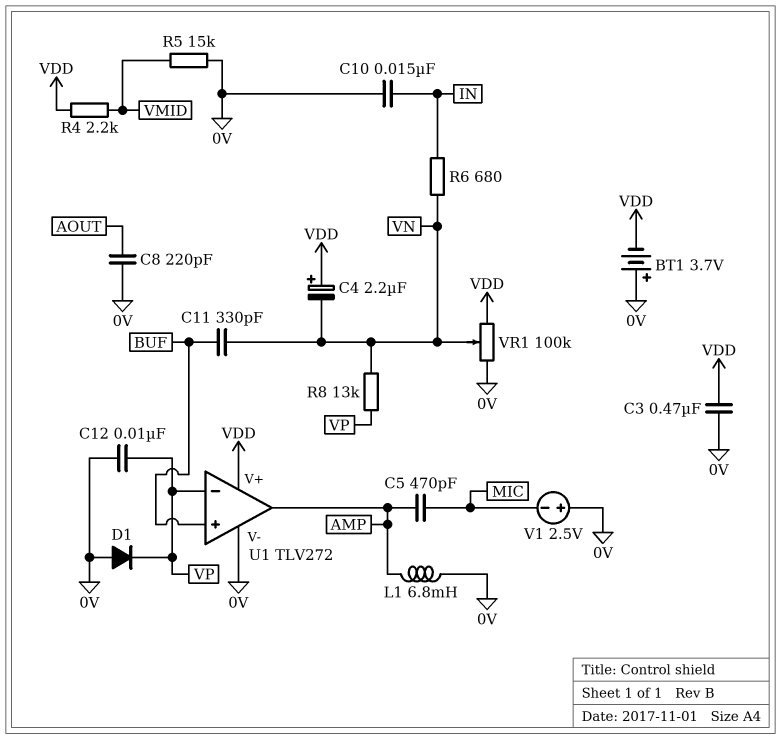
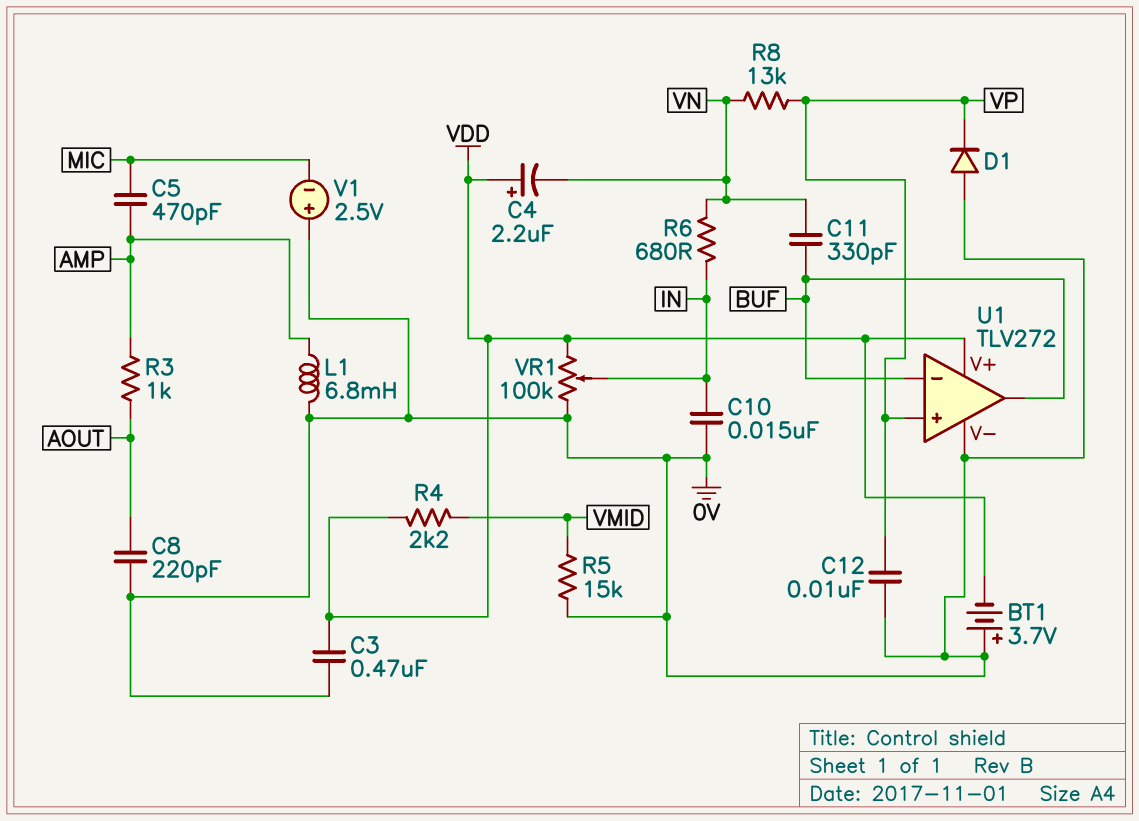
R3: none -> 1k (AMP, AOUT)
U1 pin in+: BUF -> VP
U1 pin in-: VP -> BUF
U1 pin out: AMP -> BUF
VR1: 100k (0V, VDD, wiper VN) -> 100k (0V, VDD, wiper IN)

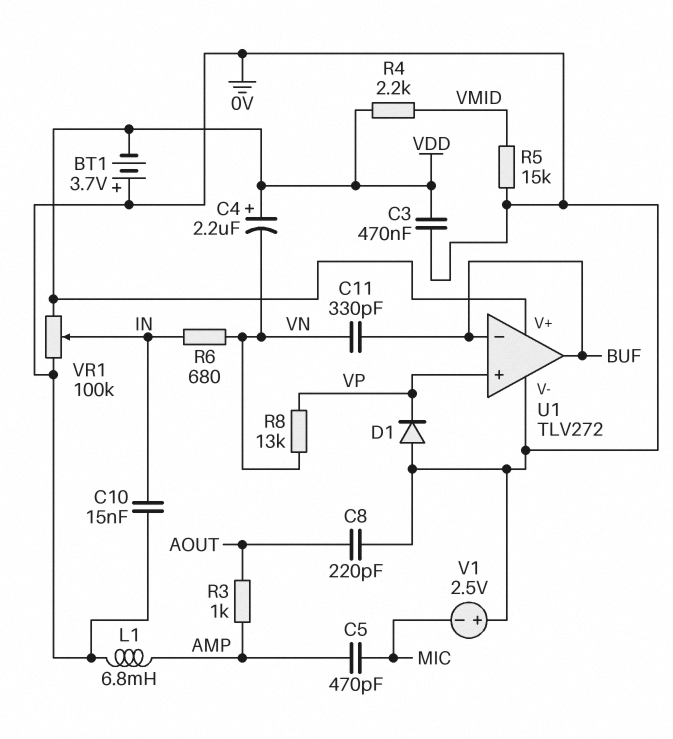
C12: 10nF (0V, VP) -> none

